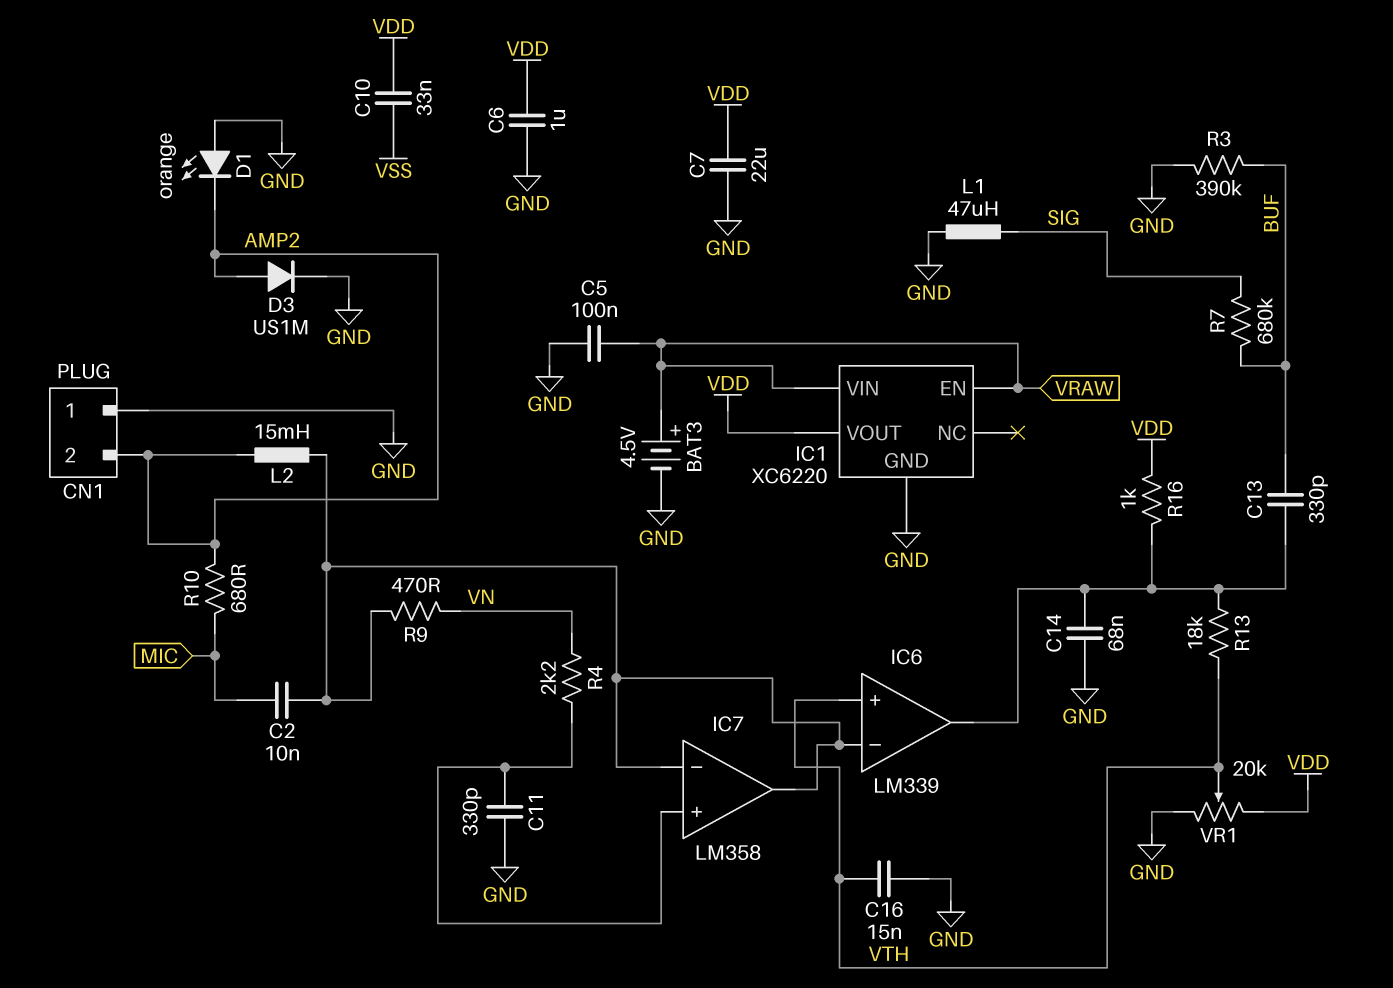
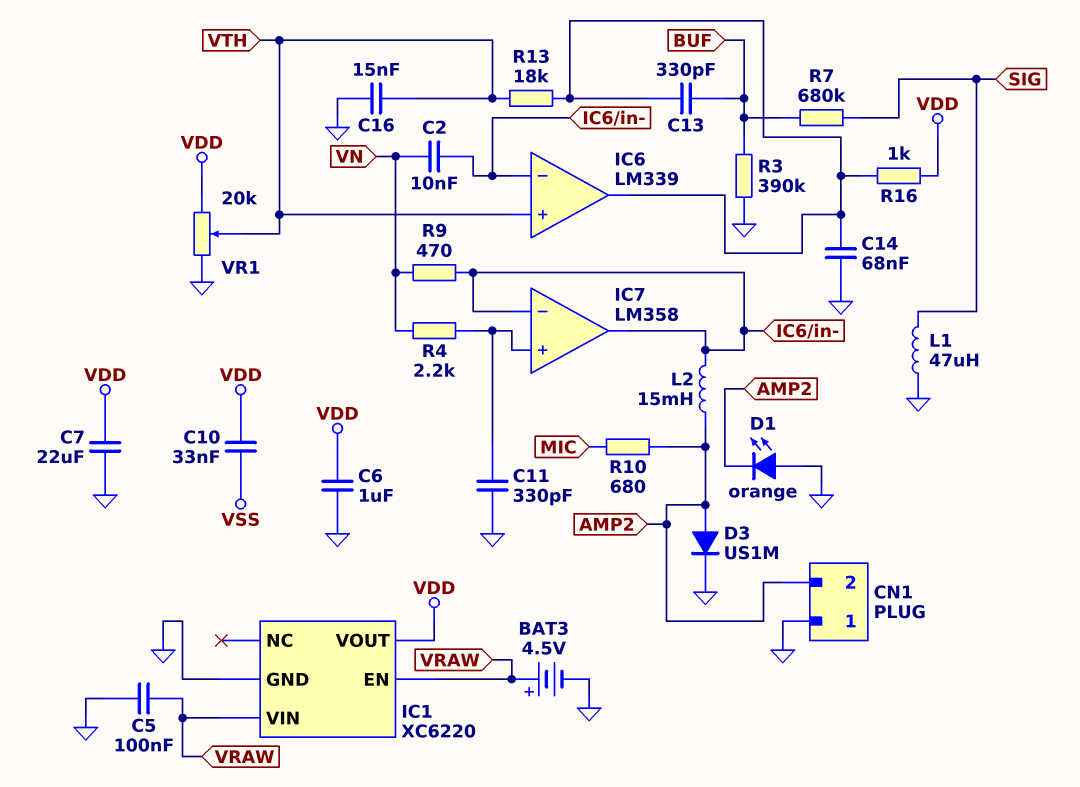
C2: 10nF (IC6/in-, MIC) -> 10nF (IC6/in-, VN)

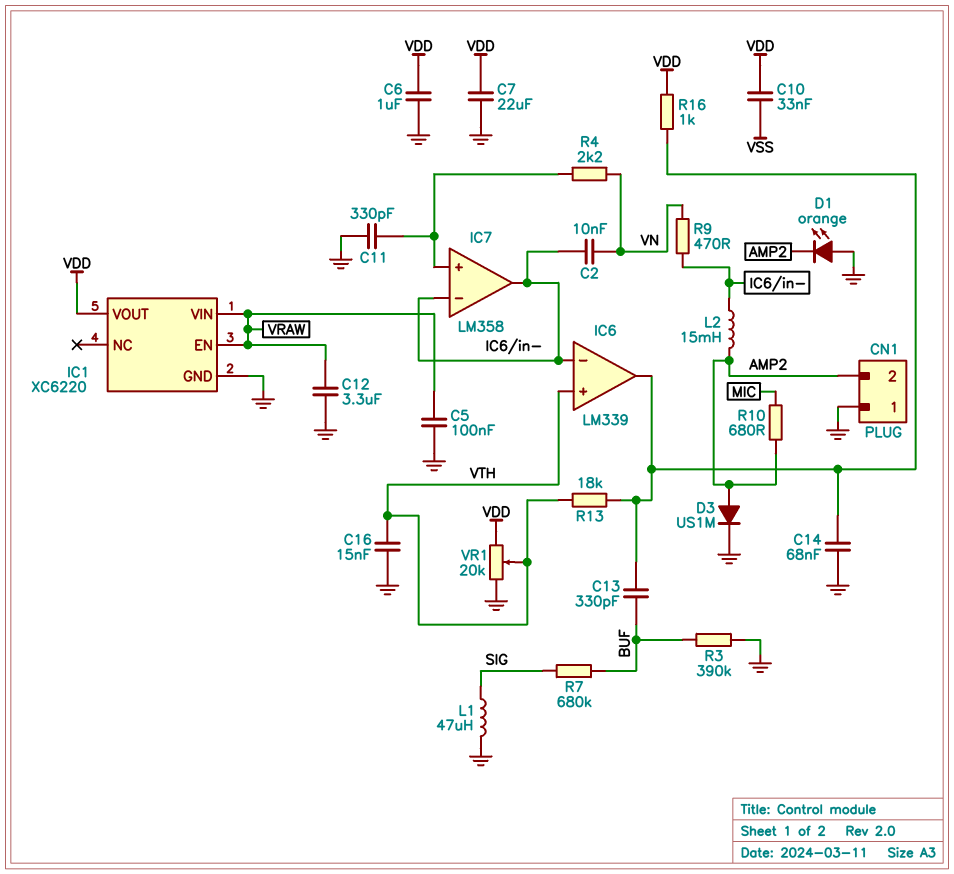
BAT3: 4.5V (plus VRAW, minus GND) -> none
C12: none -> 3.3uF (GND, VRAW)

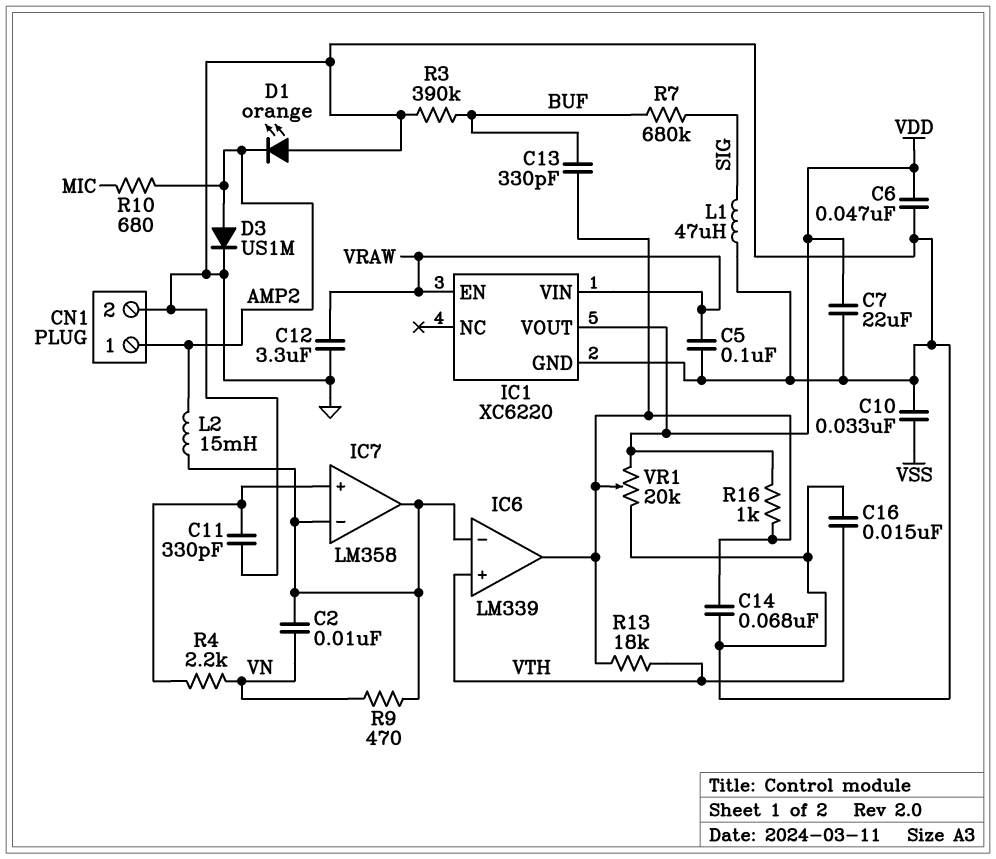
C6: 1uF (GND, VDD) -> 47nF (GND, VDD)
C10: 33nF (VDD, VSS) -> 33nF (GND, VSS)
CN1 pin 1: GND -> AMP2
CN1 pin 2: AMP2 -> GND
VR1: 20k (GND, VDD, wiper VTH) -> 20k (GND, VDD, wiper IC6/out)

